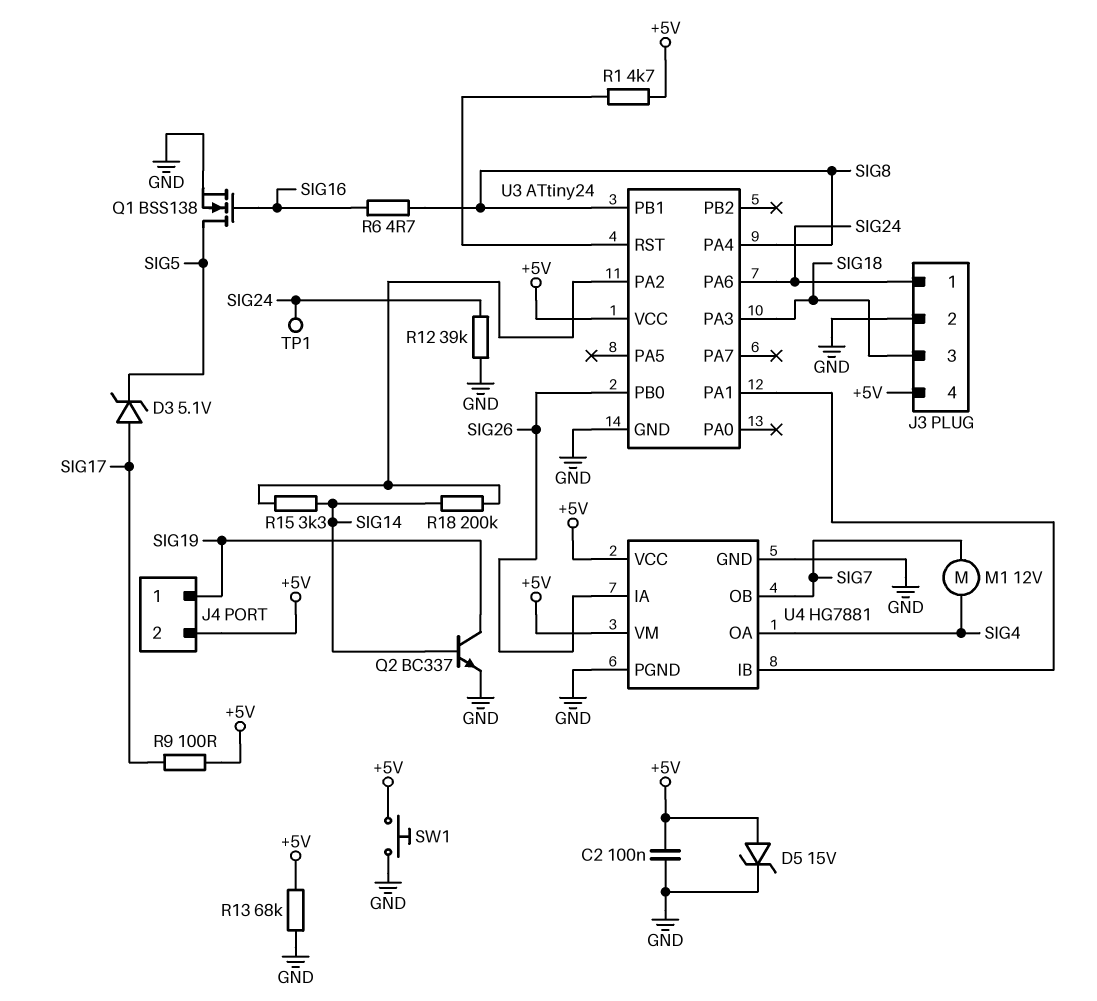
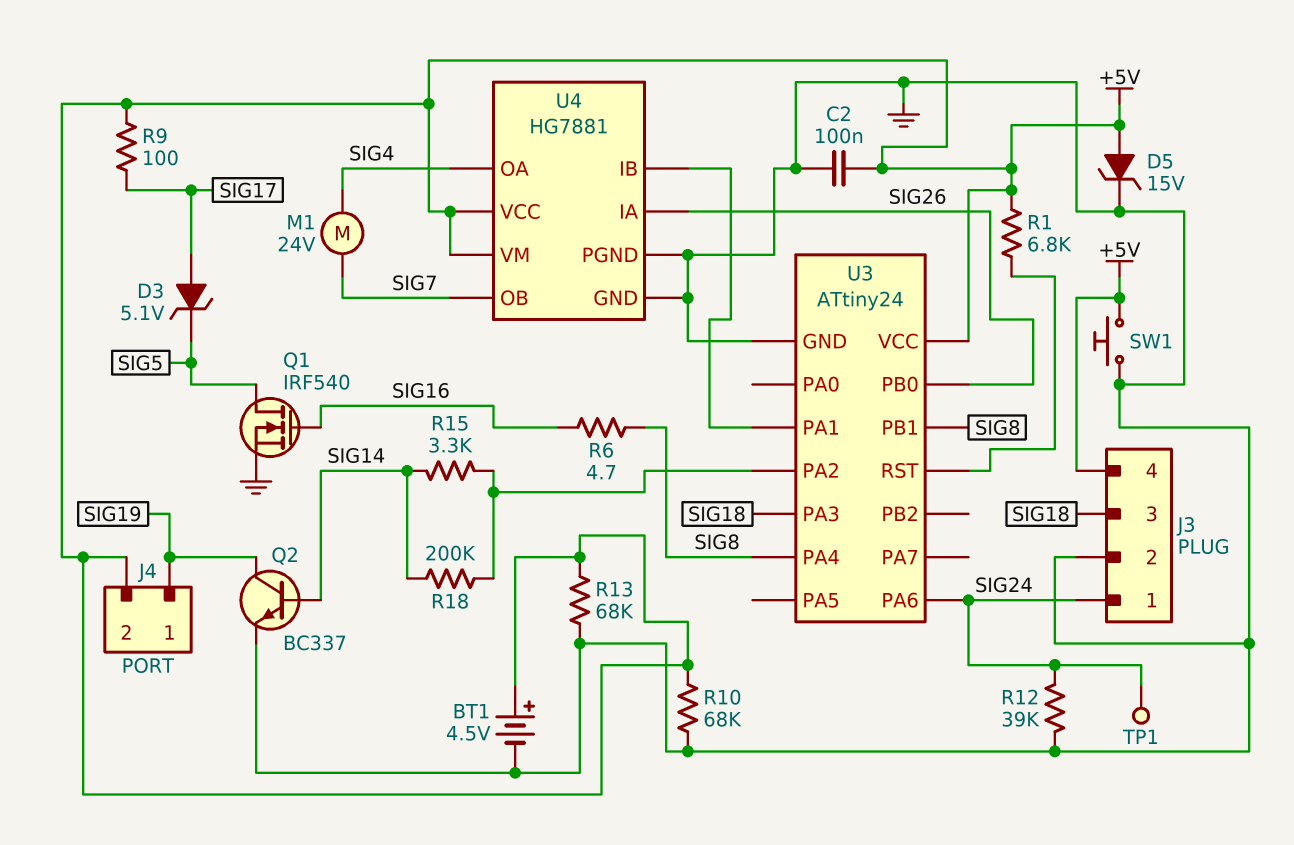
BT1: none -> 4.5V (plus +5V, minus GND)
M1: motor 12V (SIG4, SIG7) -> motor 24V (SIG4, SIG7)
Q1: NMOS BSS138 (G SIG16, D SIG5, S GND) -> NMOS IRF540 (G SIG16, D SIG5, S GND)
R1: 4.7k (+5V, U3/RST) -> 6.8k (+5V, U3/RST)
R10: none -> 68k (+5V, GND)

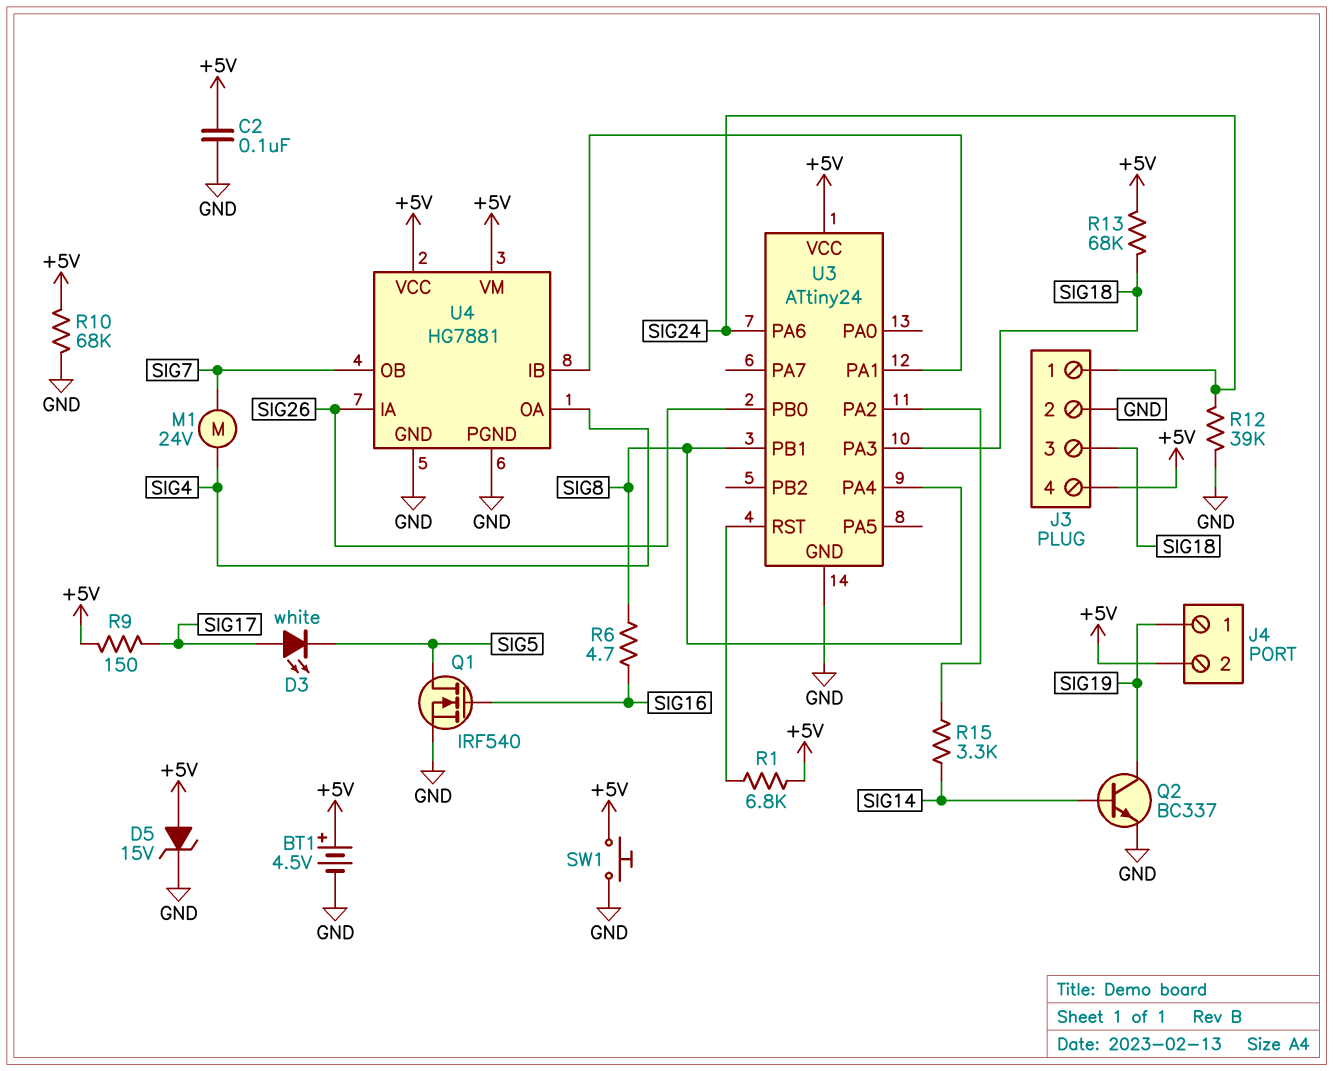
D3: zener 5.1V (A SIG17, K SIG5) -> LED white (A SIG17, K SIG5)
R9: 100 (+5V, SIG17) -> 150 (+5V, SIG17)
R13: 68k (+5V, GND) -> 68k (+5V, SIG18)
R18: 200k (SIG14, U3/PA2) -> none
TP1: test point (SIG24) -> none

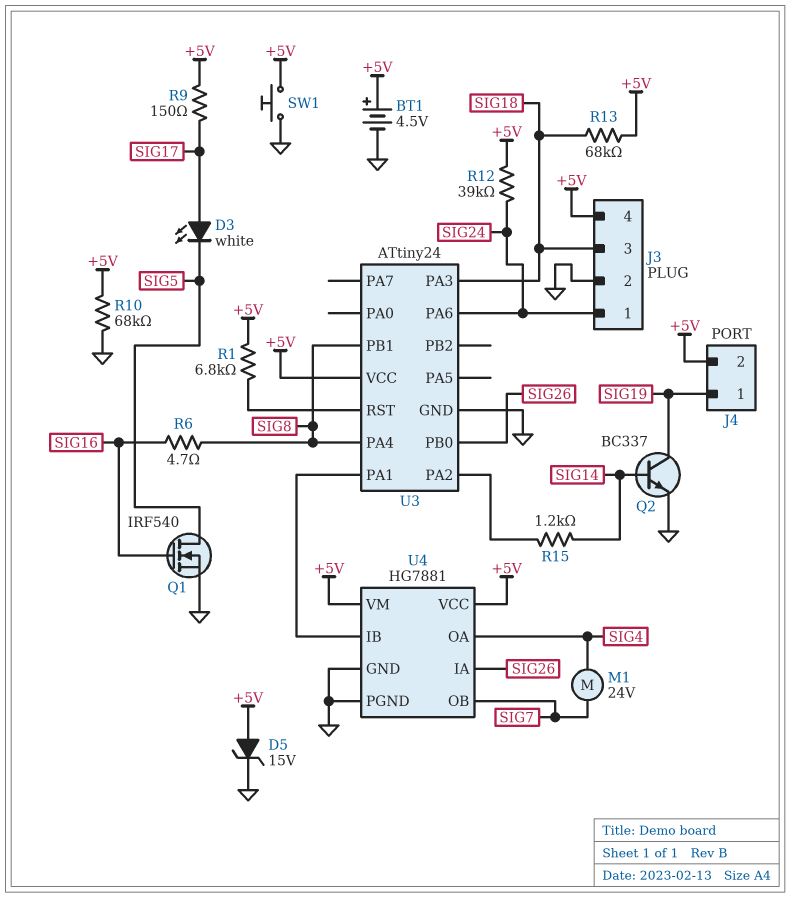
C2: 100nF (+5V, GND) -> none
R12: 39k (GND, SIG24) -> 39k (+5V, SIG24)
R15: 3.3k (SIG14, U3/PA2) -> 1.2k (SIG14, U3/PA2)

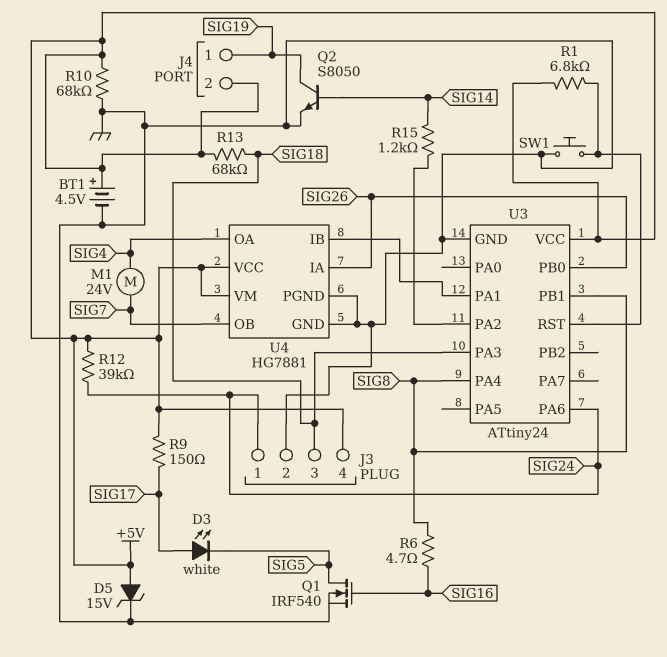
Q2: NPN BC337 (B SIG14, C SIG19, E GND) -> NPN S8050 (B SIG14, C SIG19, E GND)
SW1: button (+5V, GND) -> button (GND, U3/RST)

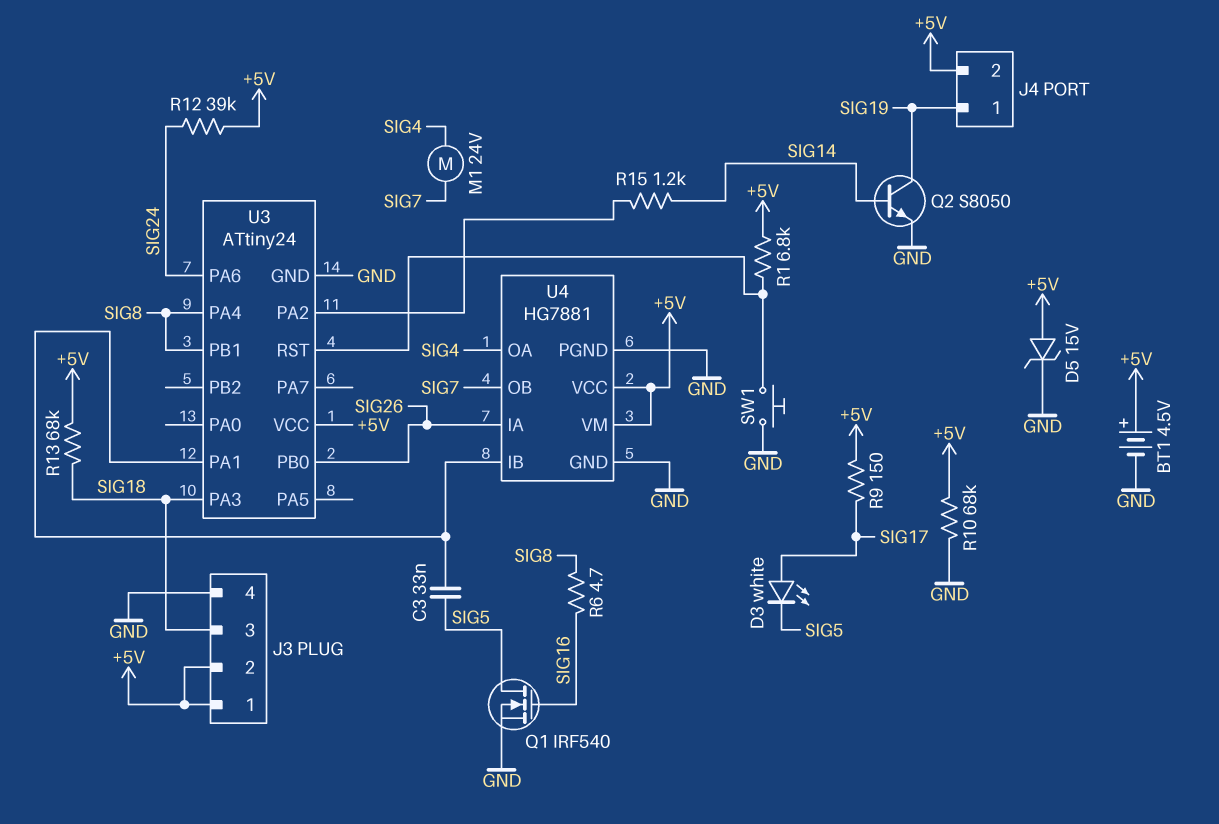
C3: none -> 33nF (SIG5, U3/PA1)
J3 pin 1: SIG24 -> +5V
J3 pin 2: GND -> +5V
J3 pin 4: +5V -> GND

